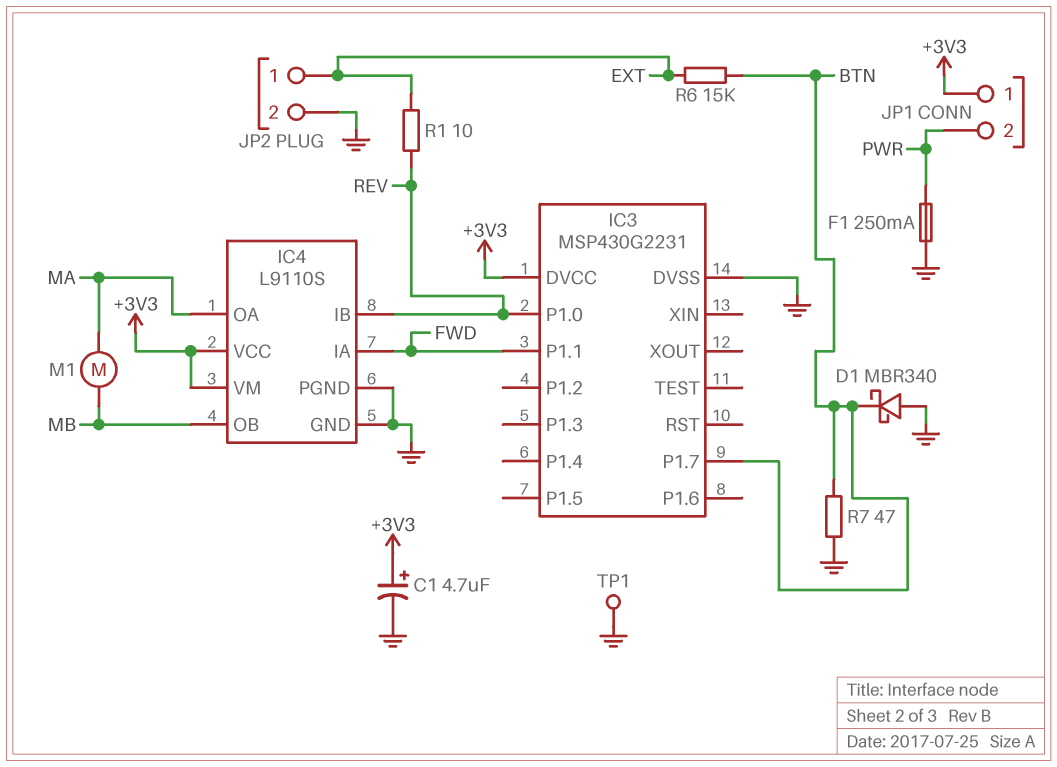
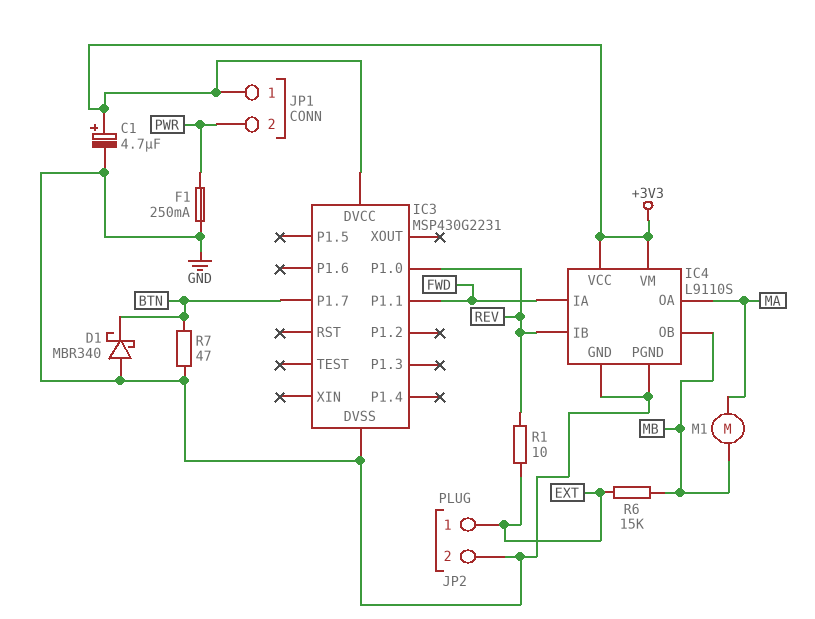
R6: 15k (BTN, EXT) -> 15k (EXT, MB)
TP1: test point (GND) -> none

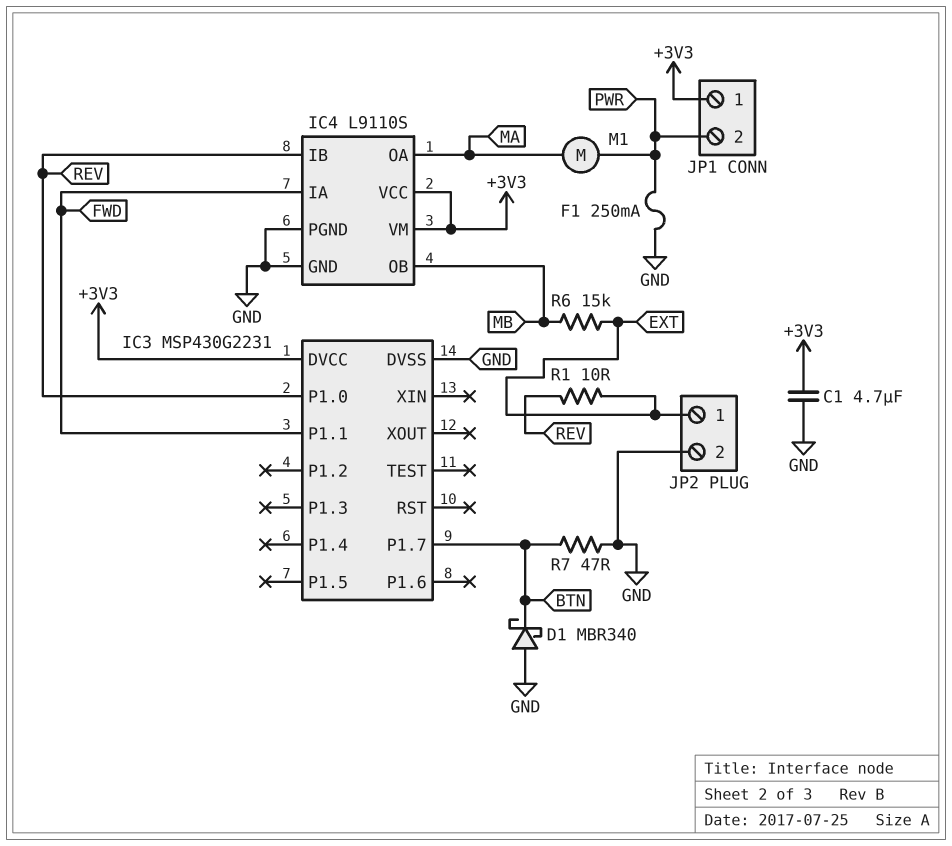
C1: 4.7uF (plus +3V3, minus GND) -> 4.7uF (+3V3, GND)
M1: motor (MA, MB) -> motor (MA, PWR)

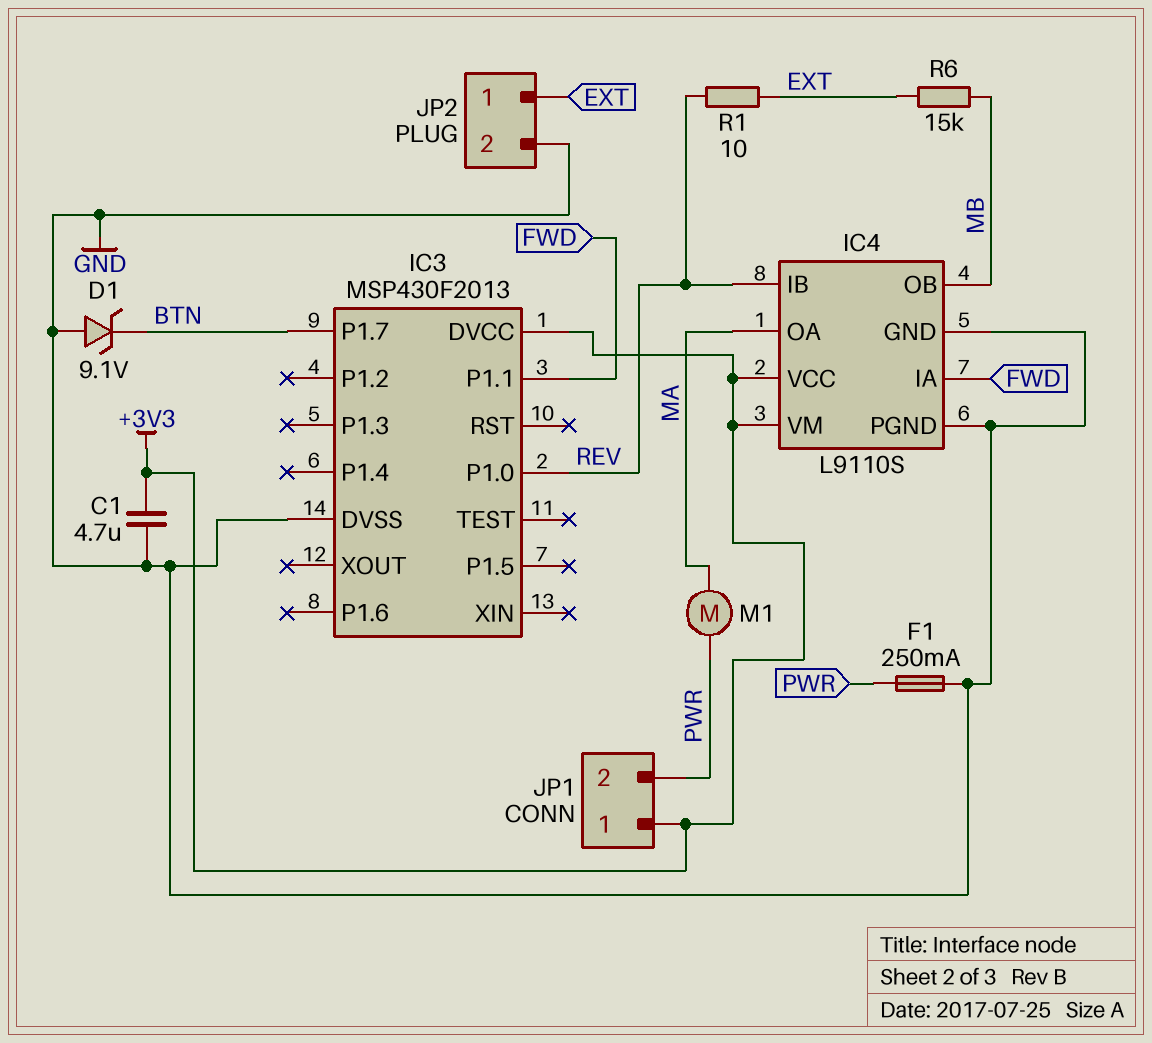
D1: schottky MBR340 (A GND, K BTN) -> zener 9.1V (A GND, K BTN)
IC3: MSP430G2231 -> MSP430F2013
R7: 47 (BTN, GND) -> none

